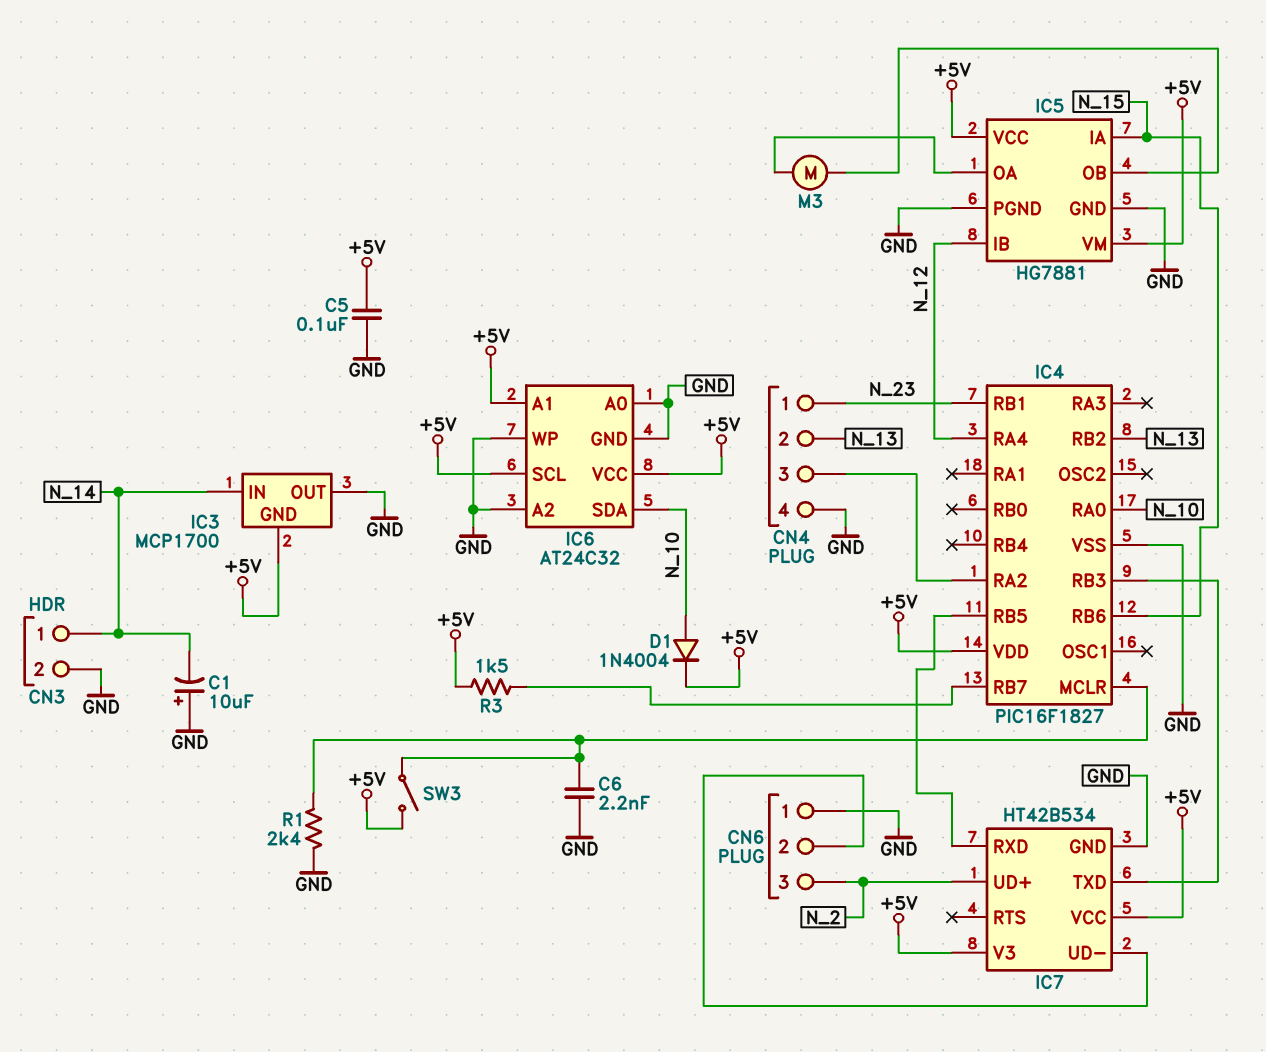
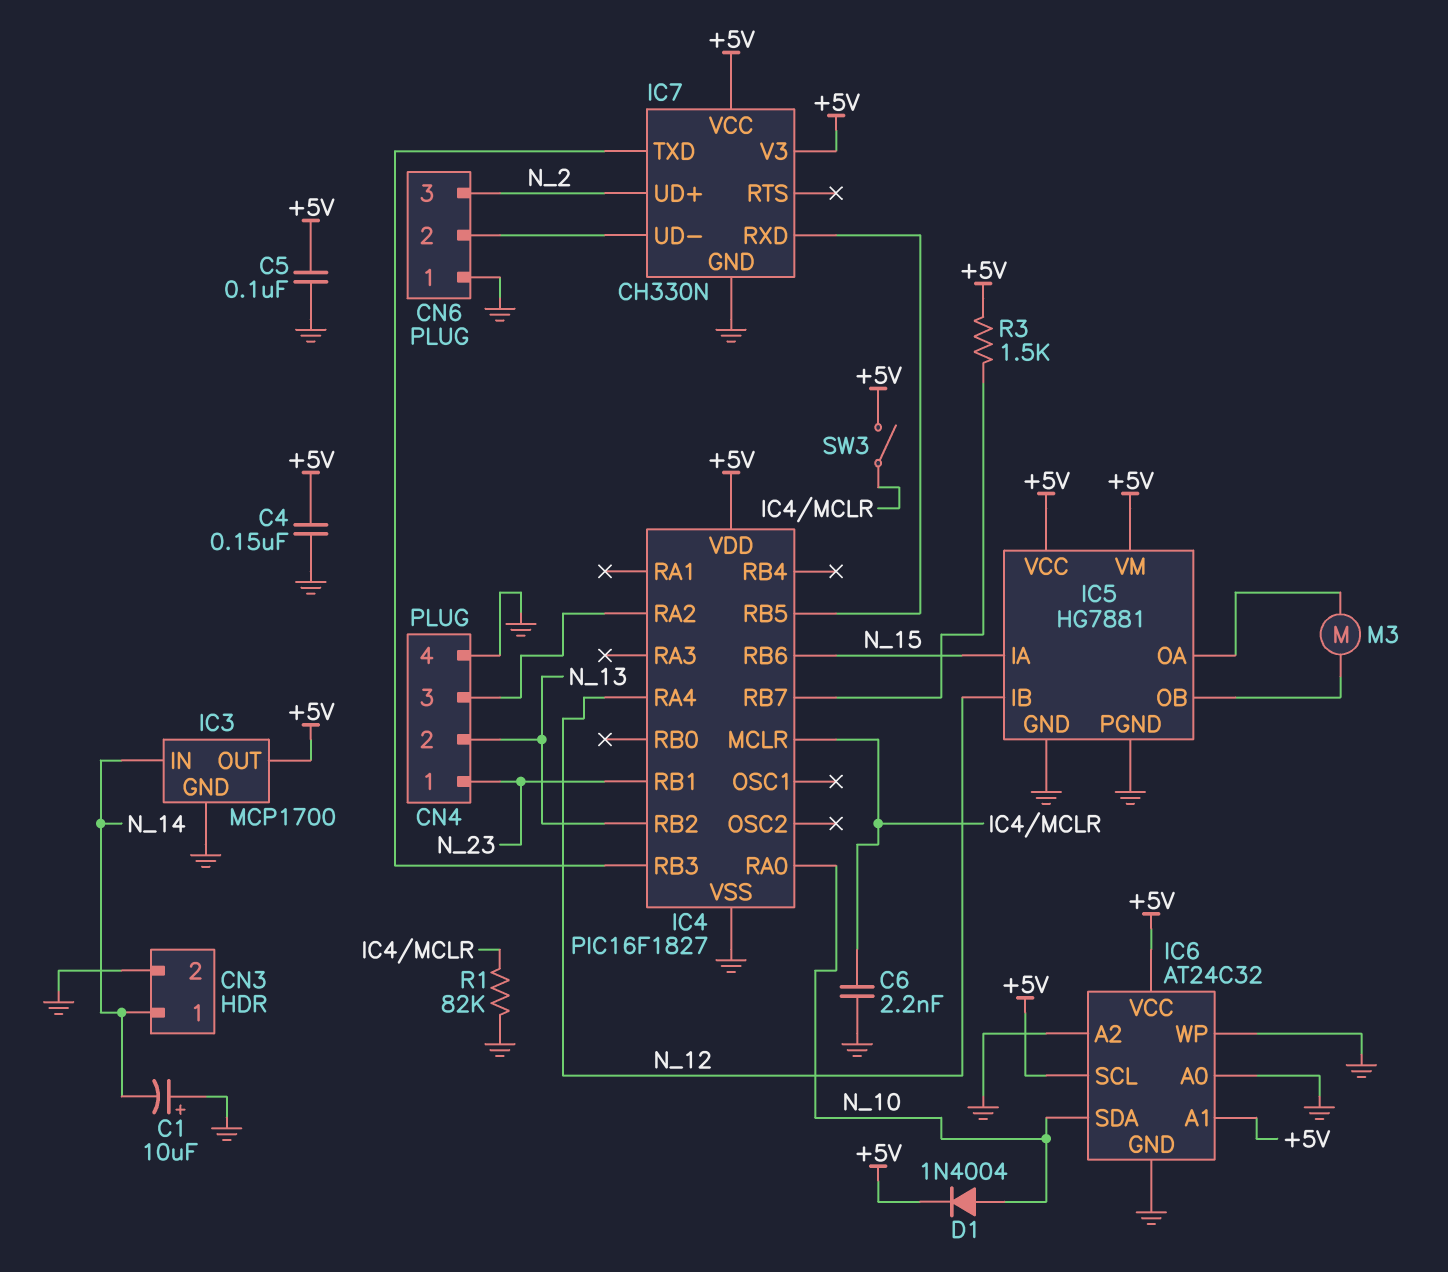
C4: none -> 150nF (+5V, GND)
IC3 pin GND: +5V -> GND
IC3 pin OUT: GND -> +5V
IC7: HT42B534 -> CH330N
R1: 2.4k (GND, IC4/MCLR) -> 82k (GND, IC4/MCLR)

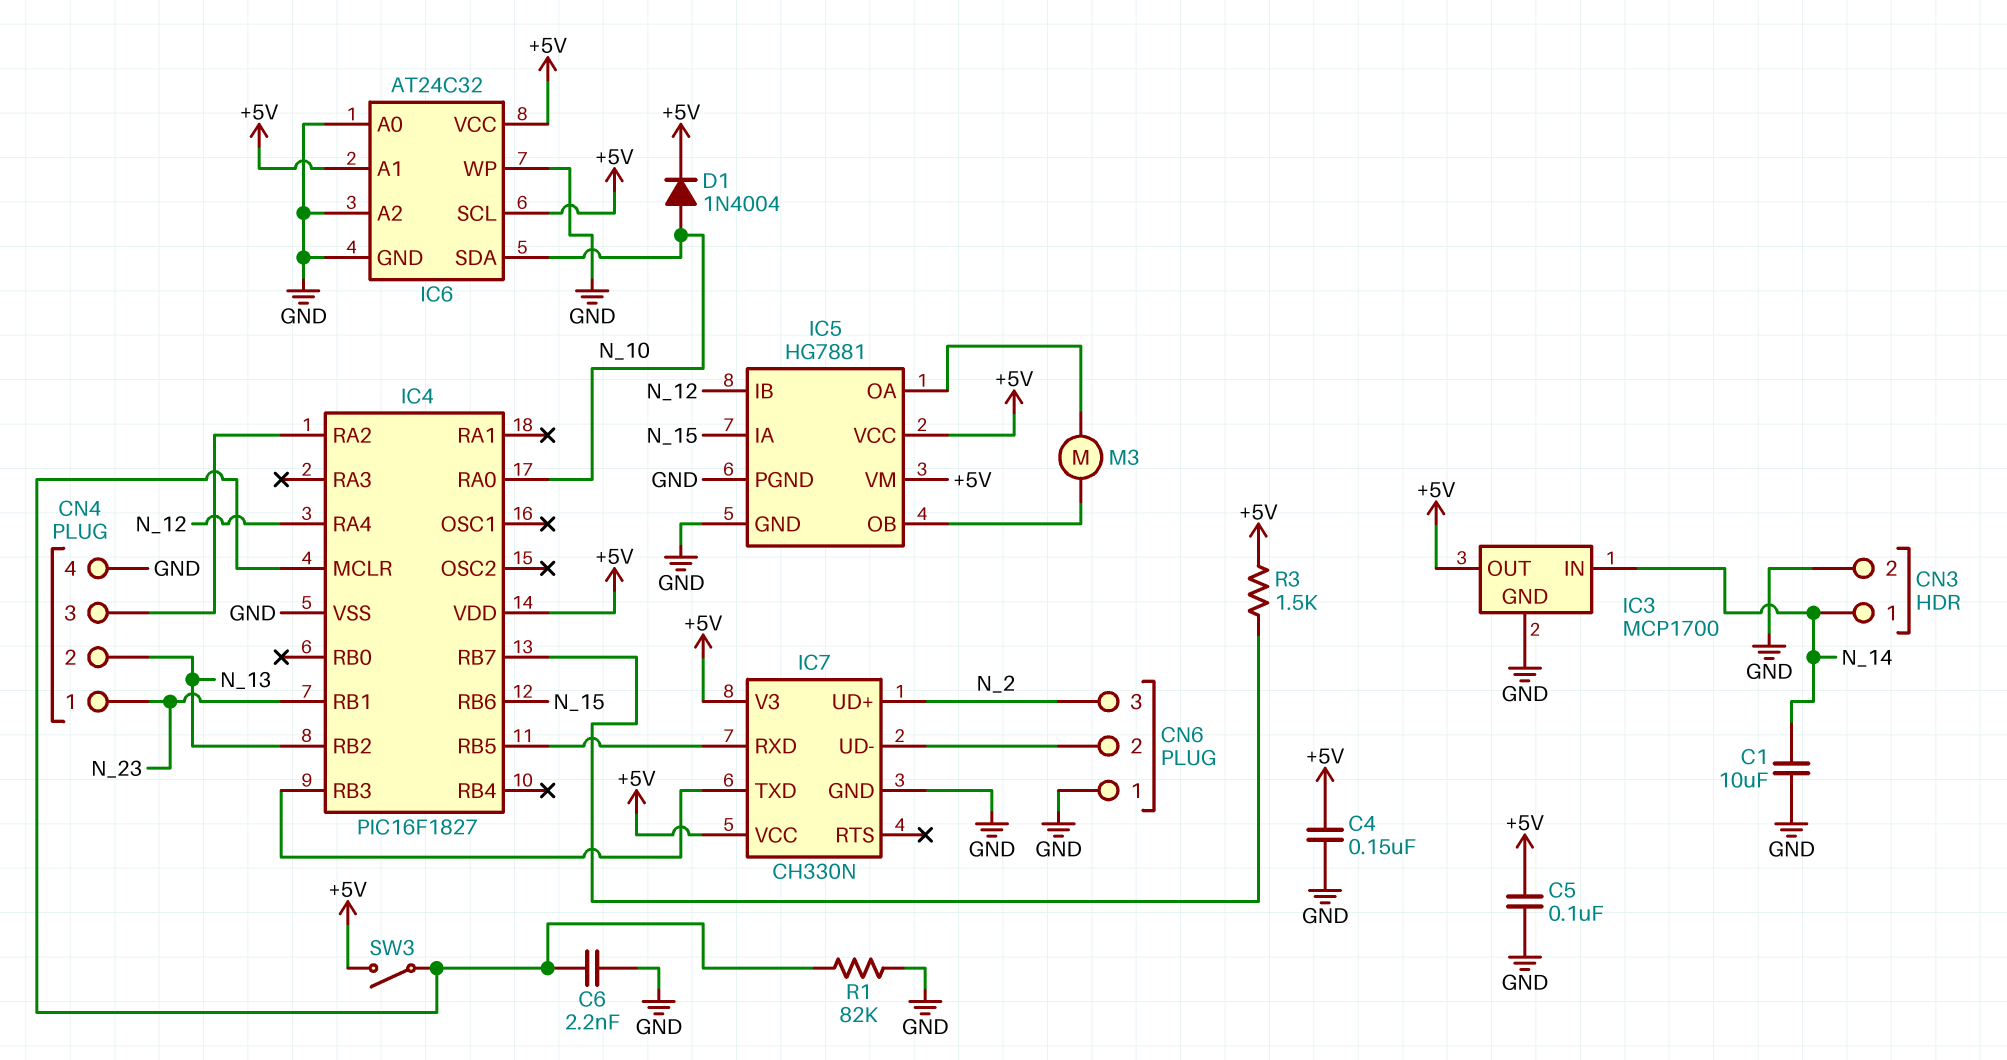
C1: 10uF (plus GND, minus N_14) -> 10uF (GND, N_14)

